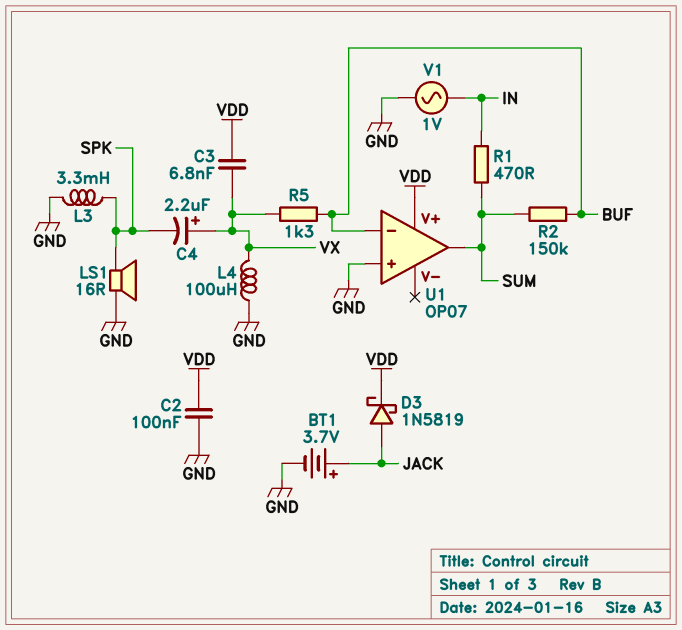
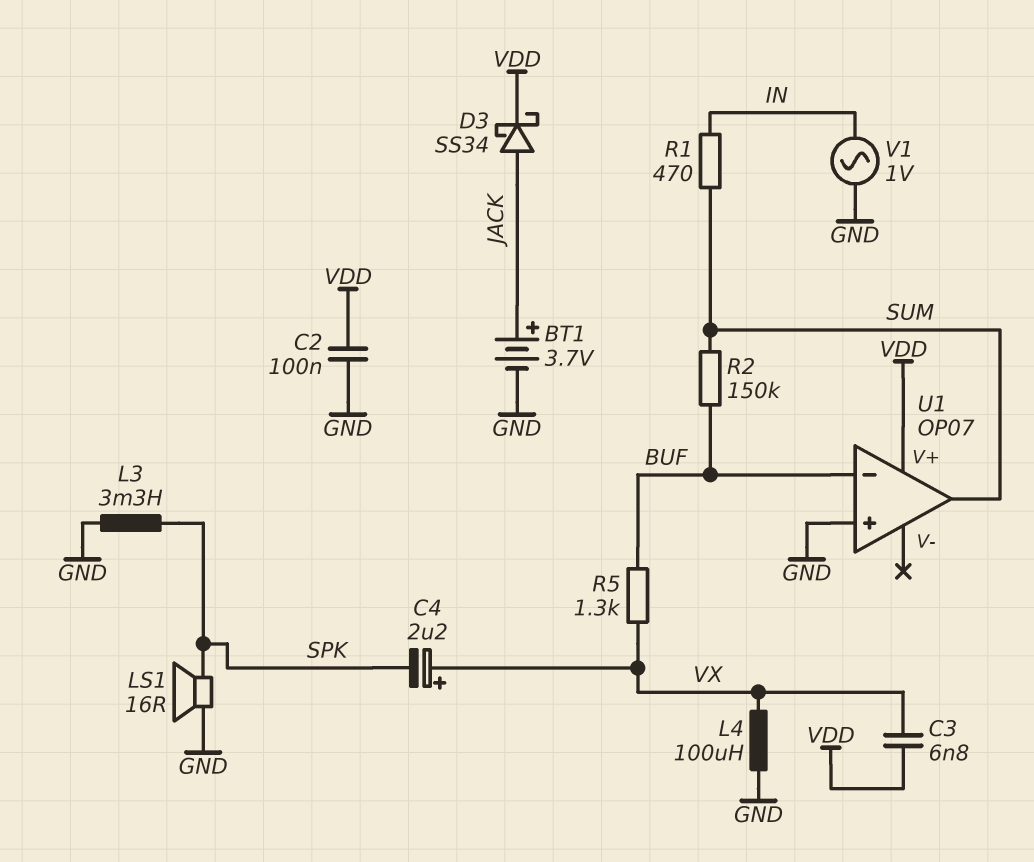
D3: schottky 1N5819 (A JACK, K VDD) -> schottky SS34 (A JACK, K VDD)

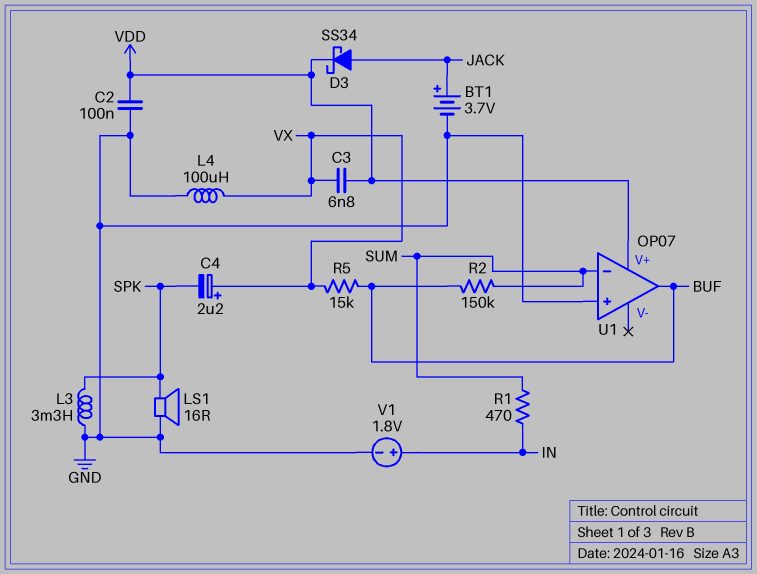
R5: 1.3k (BUF, VX) -> 15k (BUF, VX)
U1 pin in-: BUF -> SUM
U1 pin out: SUM -> BUF
V1: AC 1V (GND, IN) -> 1.8V (plus IN, minus GND)

